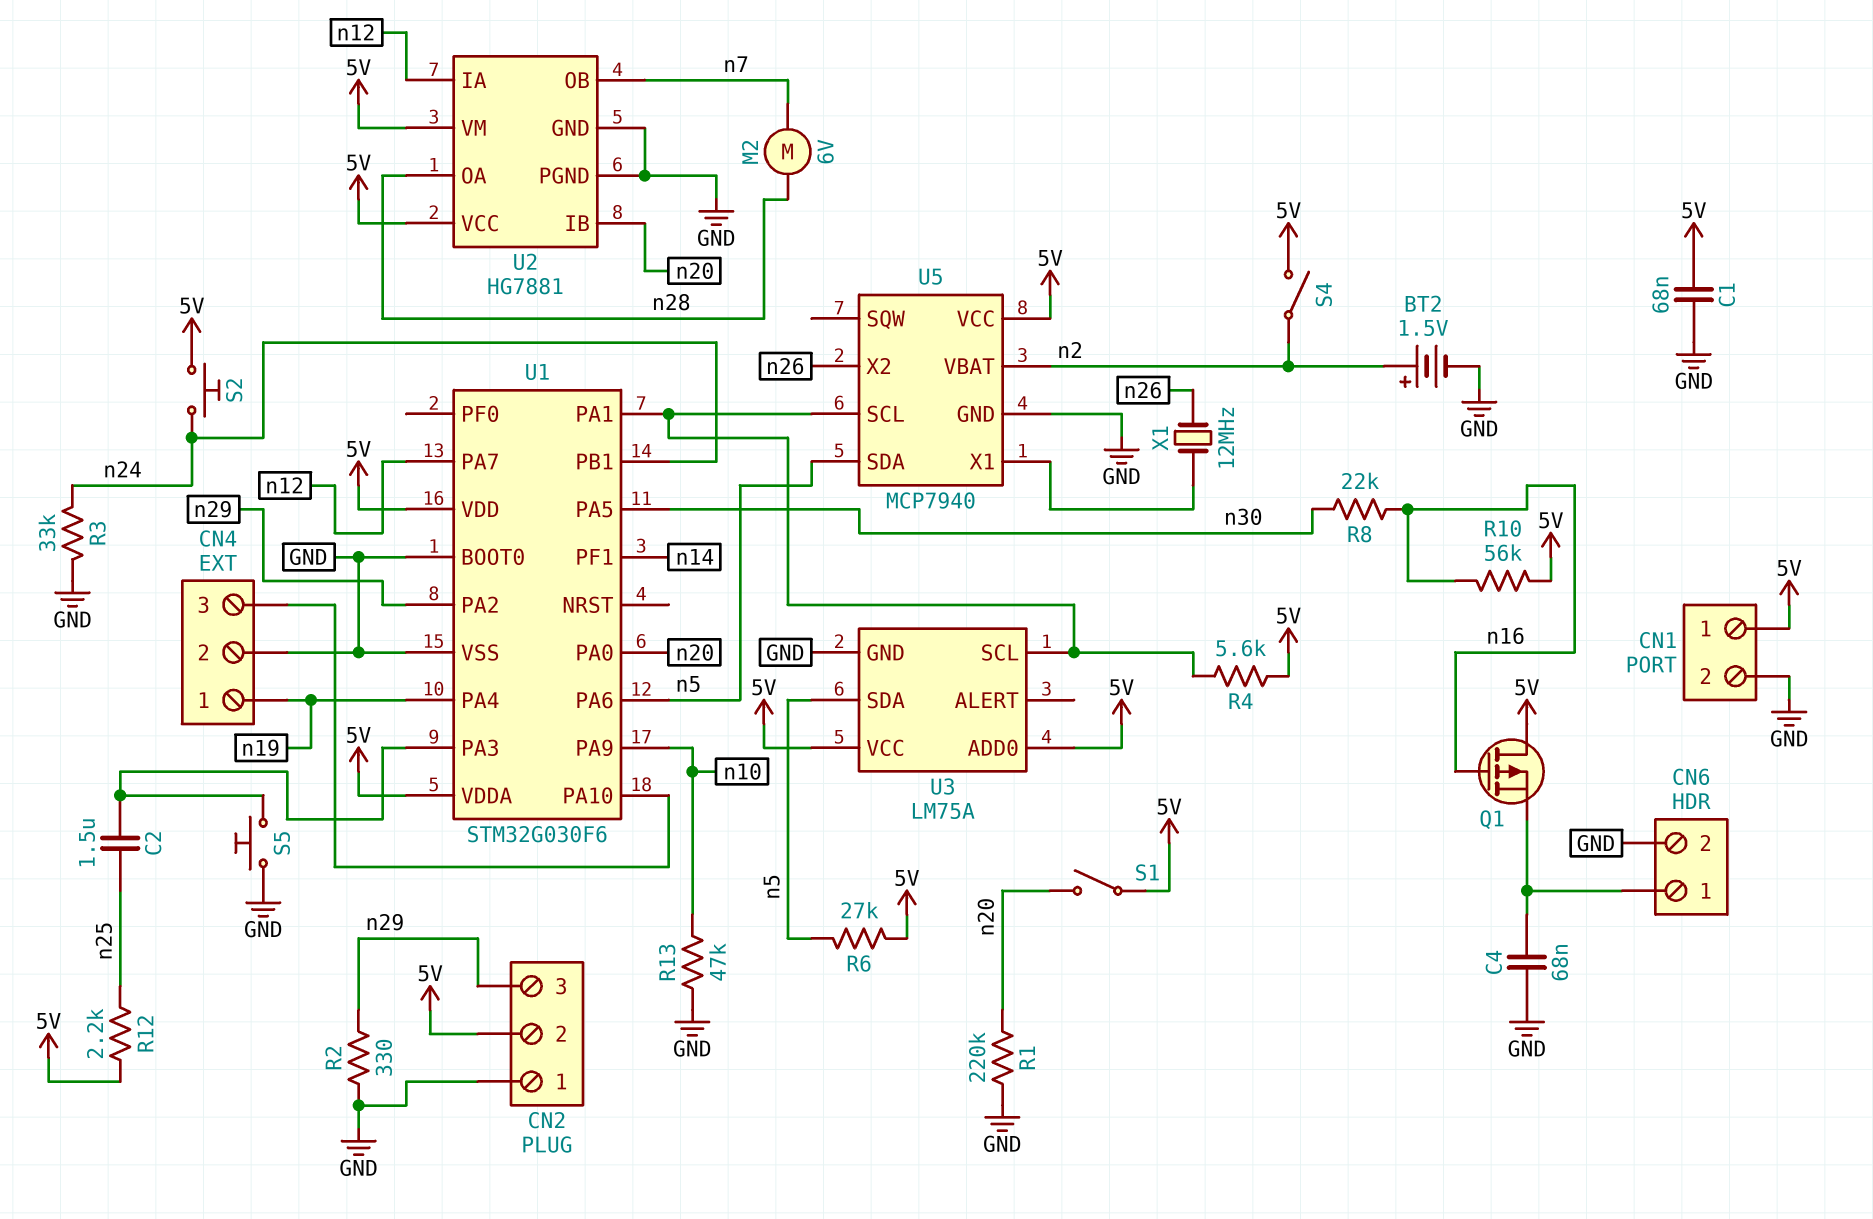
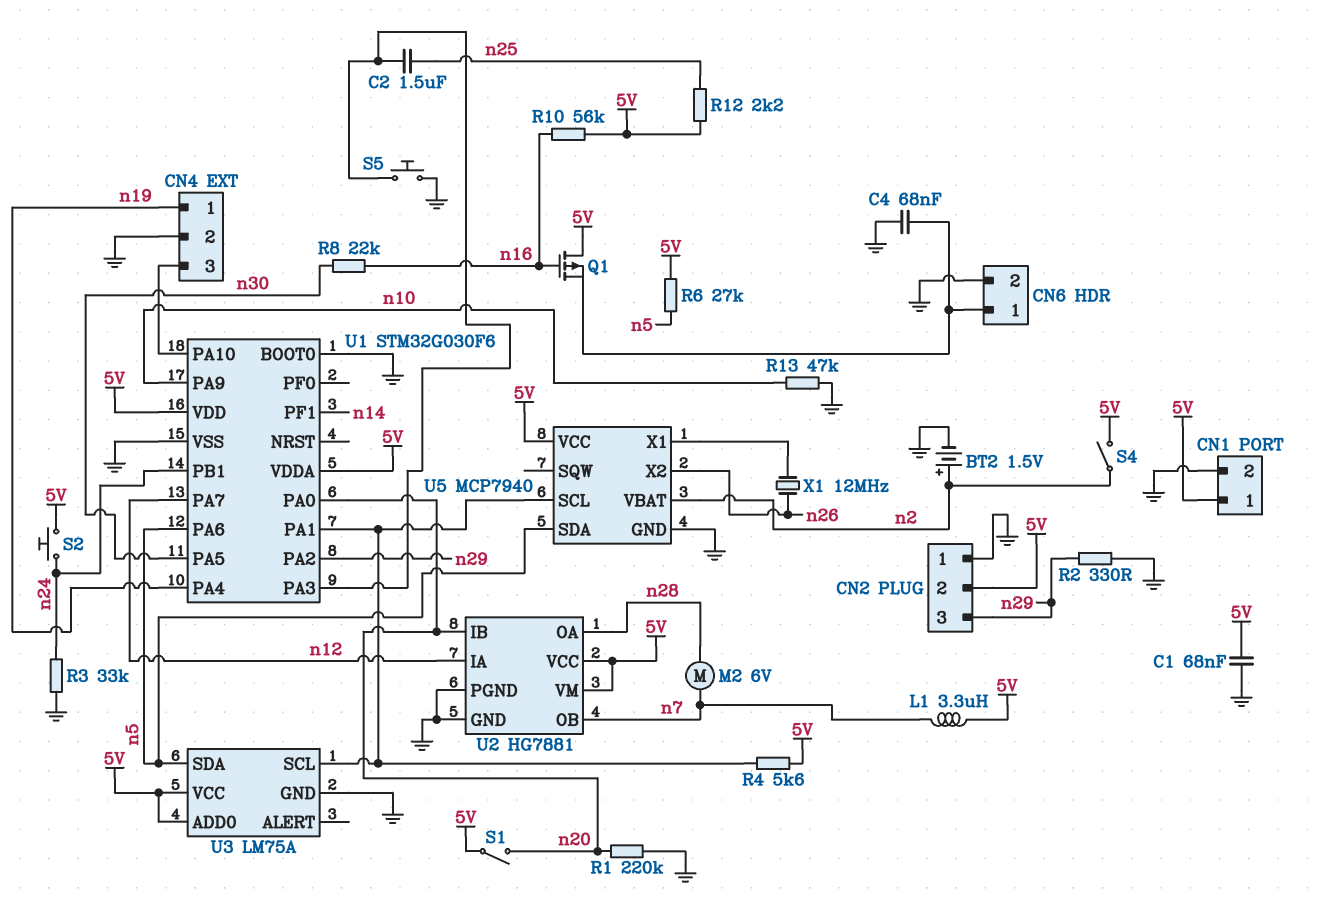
L1: none -> 3.3uH (5V, n7)

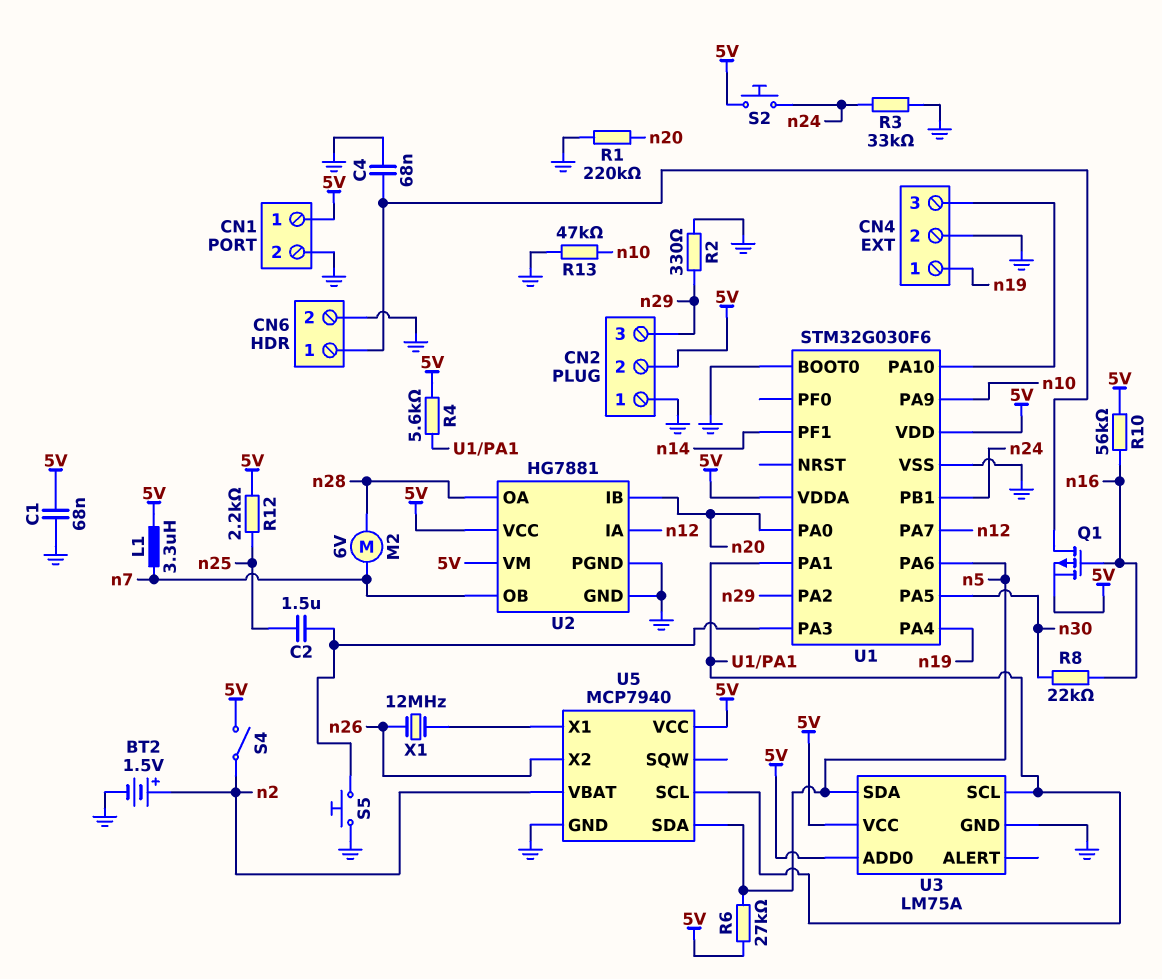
Q1: PMOS (G n16, D 5V, S CN6/1) -> PMOS (G n16, D CN6/1, S 5V)
S1: switch (5V, n20) -> none

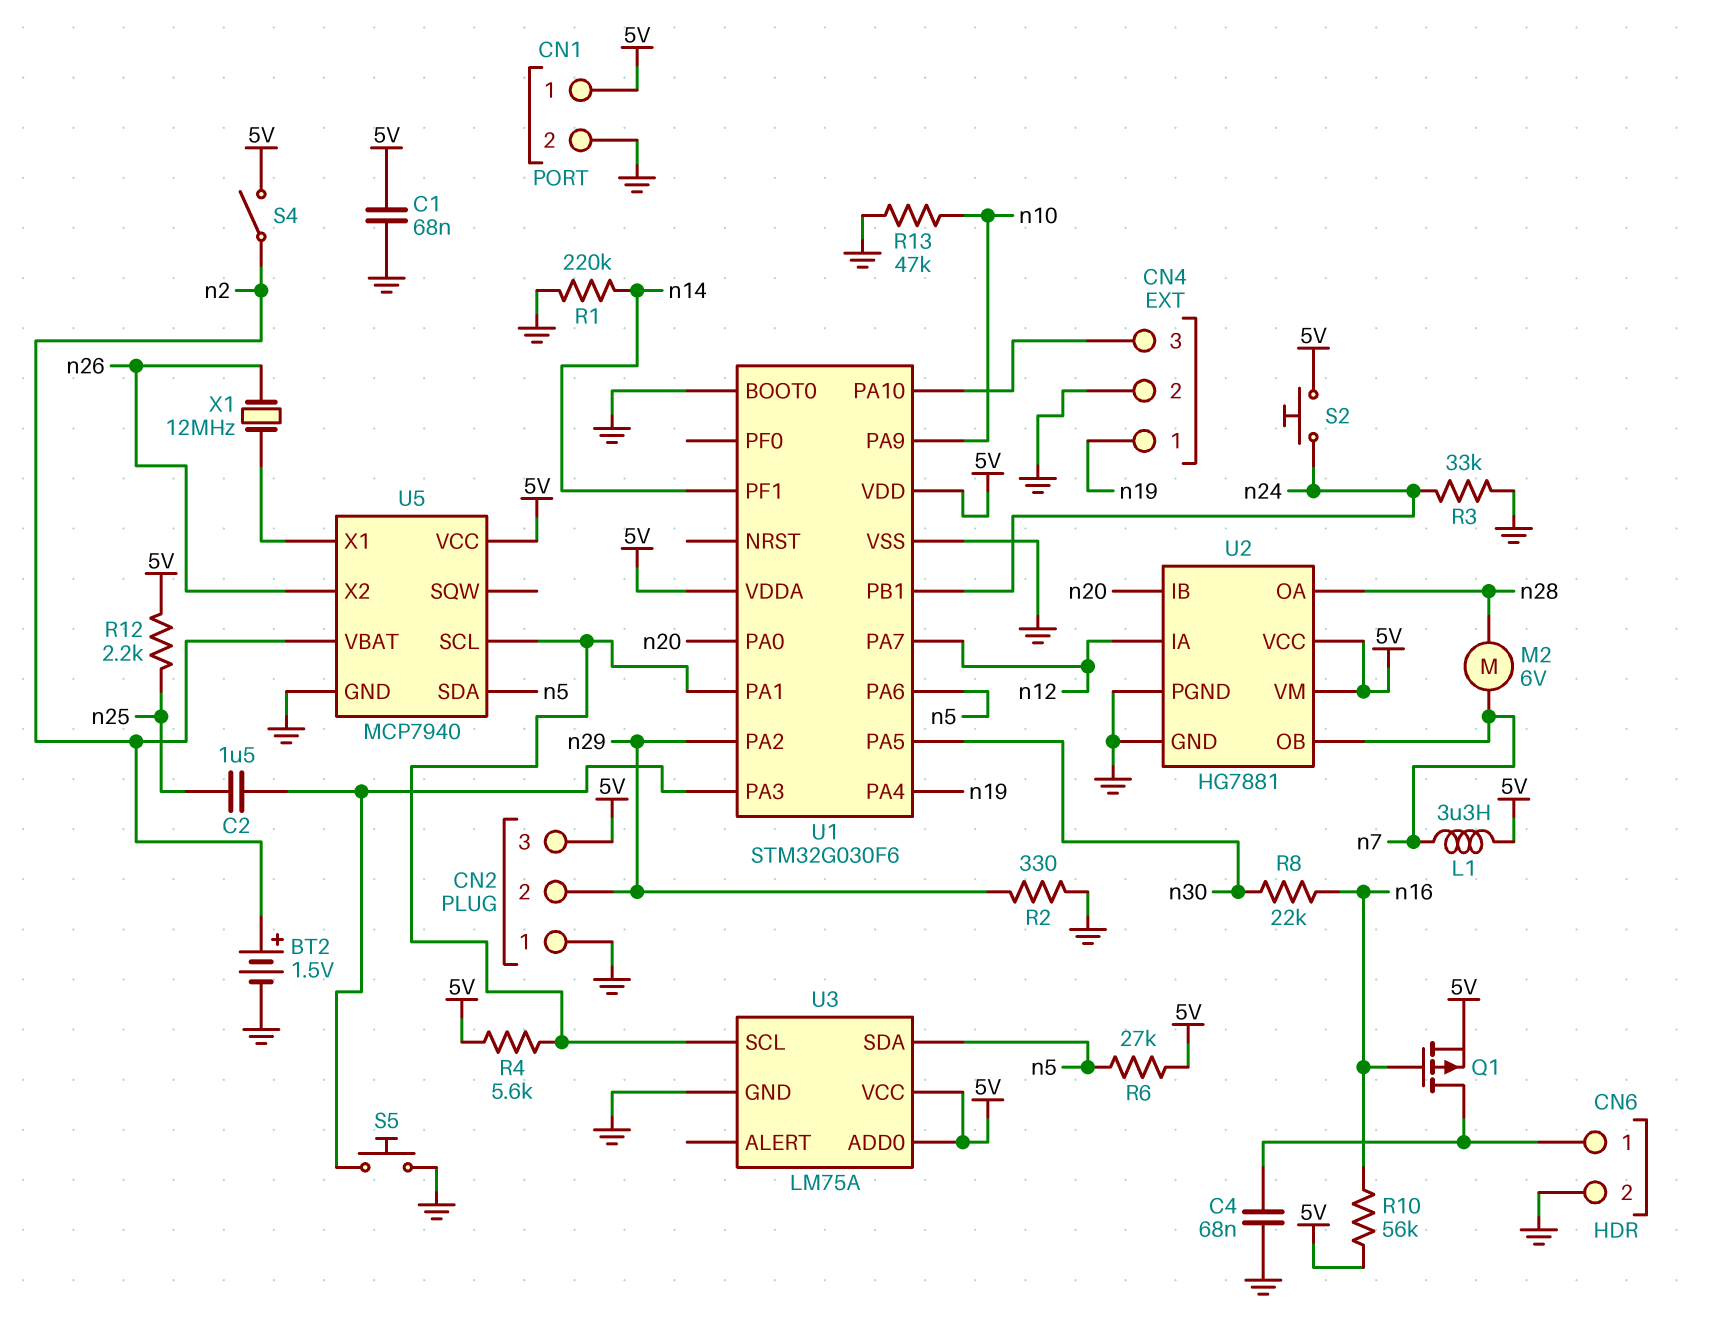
CN2 pin 2: 5V -> n29
CN2 pin 3: n29 -> 5V
R1: 220k (GND, n20) -> 220k (GND, n14)

